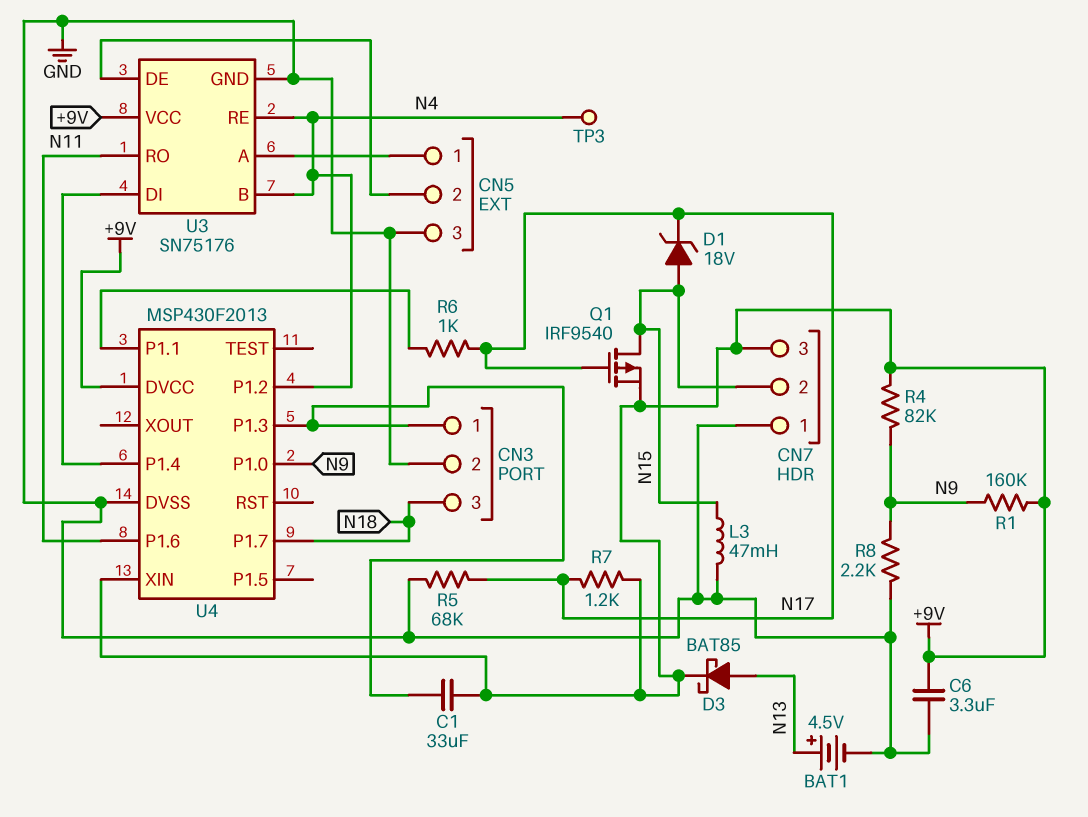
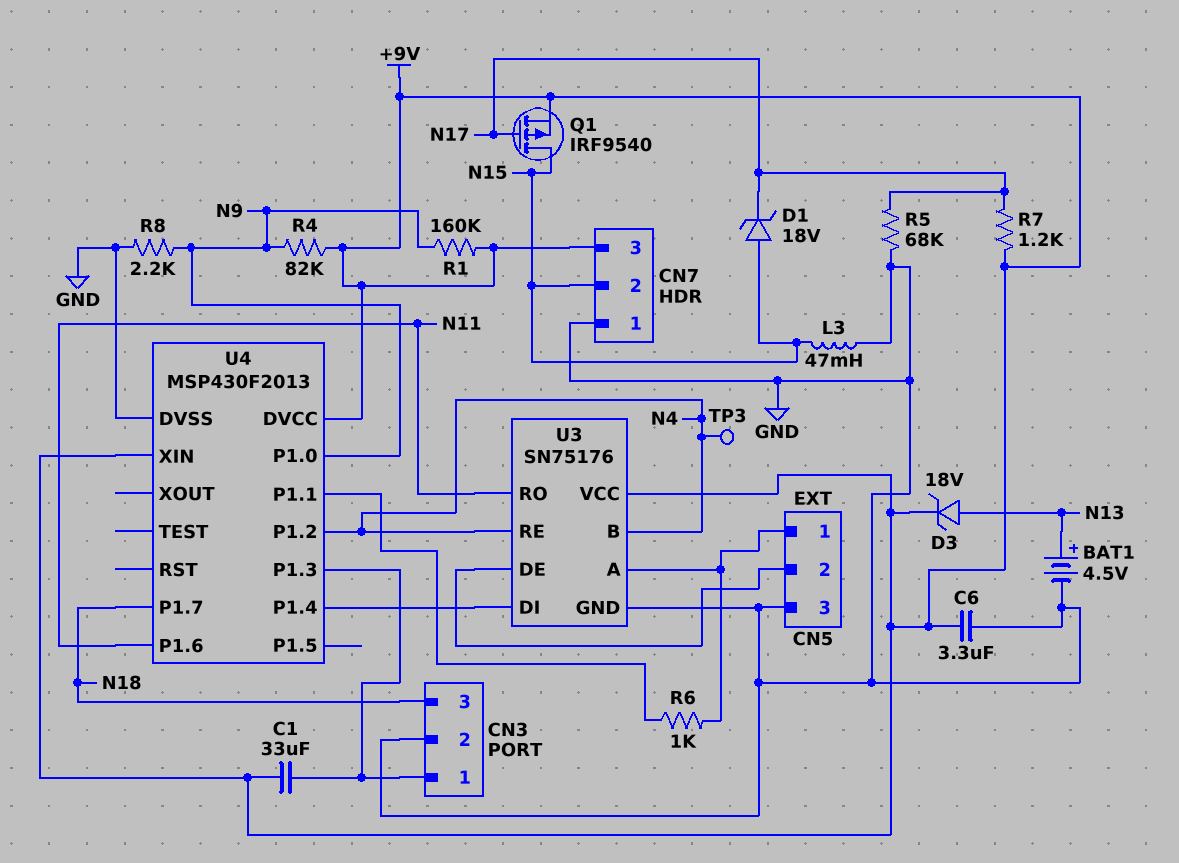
D3: schottky BAT85 (A N13, K +9V) -> zener 18V (A N13, K +9V)
R6: 1k (N17, U4/P1.1) -> 1k (CN5/1, U4/P1.1)

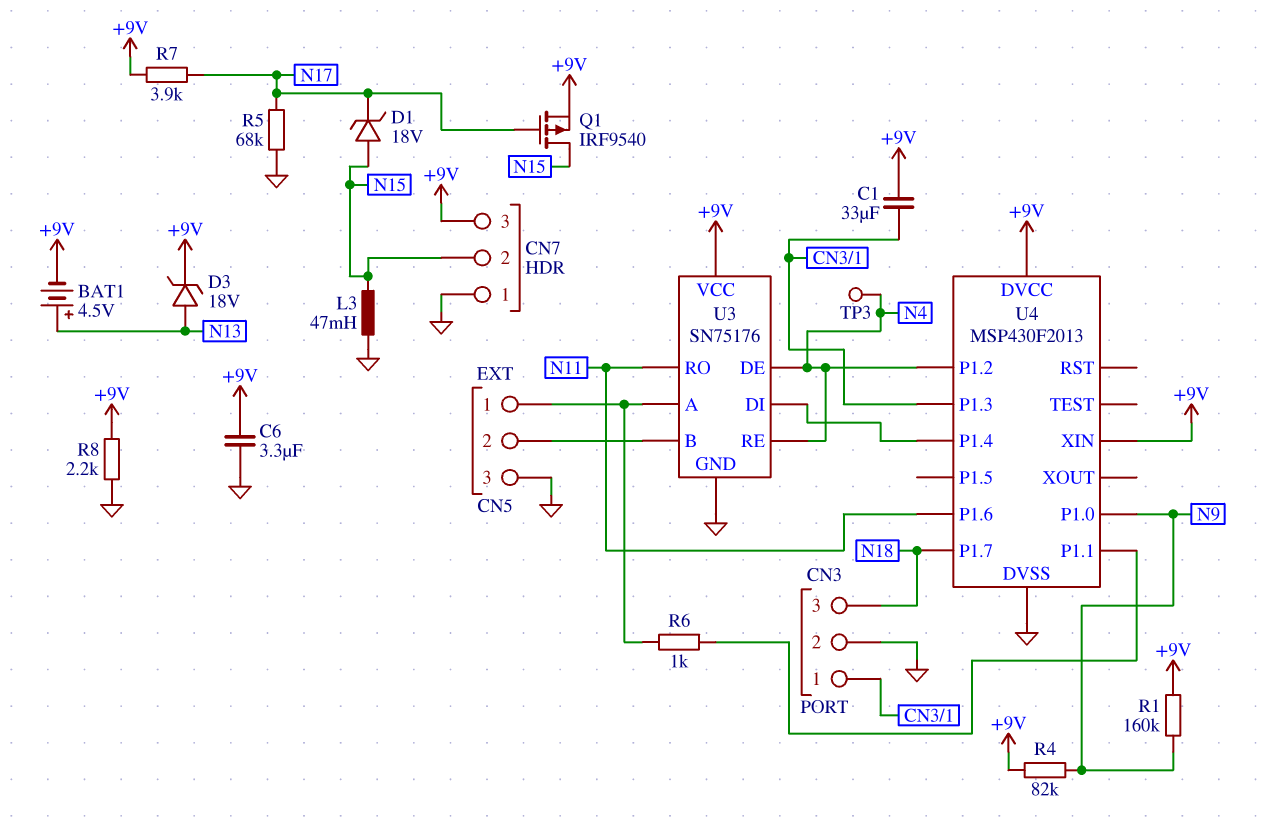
BAT1: 4.5V (plus N13, minus GND) -> 4.5V (plus N13, minus +9V)
R7: 1.2k (+9V, N17) -> 3.9k (+9V, N17)
R8: 2.2k (GND, N9) -> 2.2k (+9V, GND)
U3 pin B: N4 -> CN5/2
U3 pin DE: CN5/2 -> N4

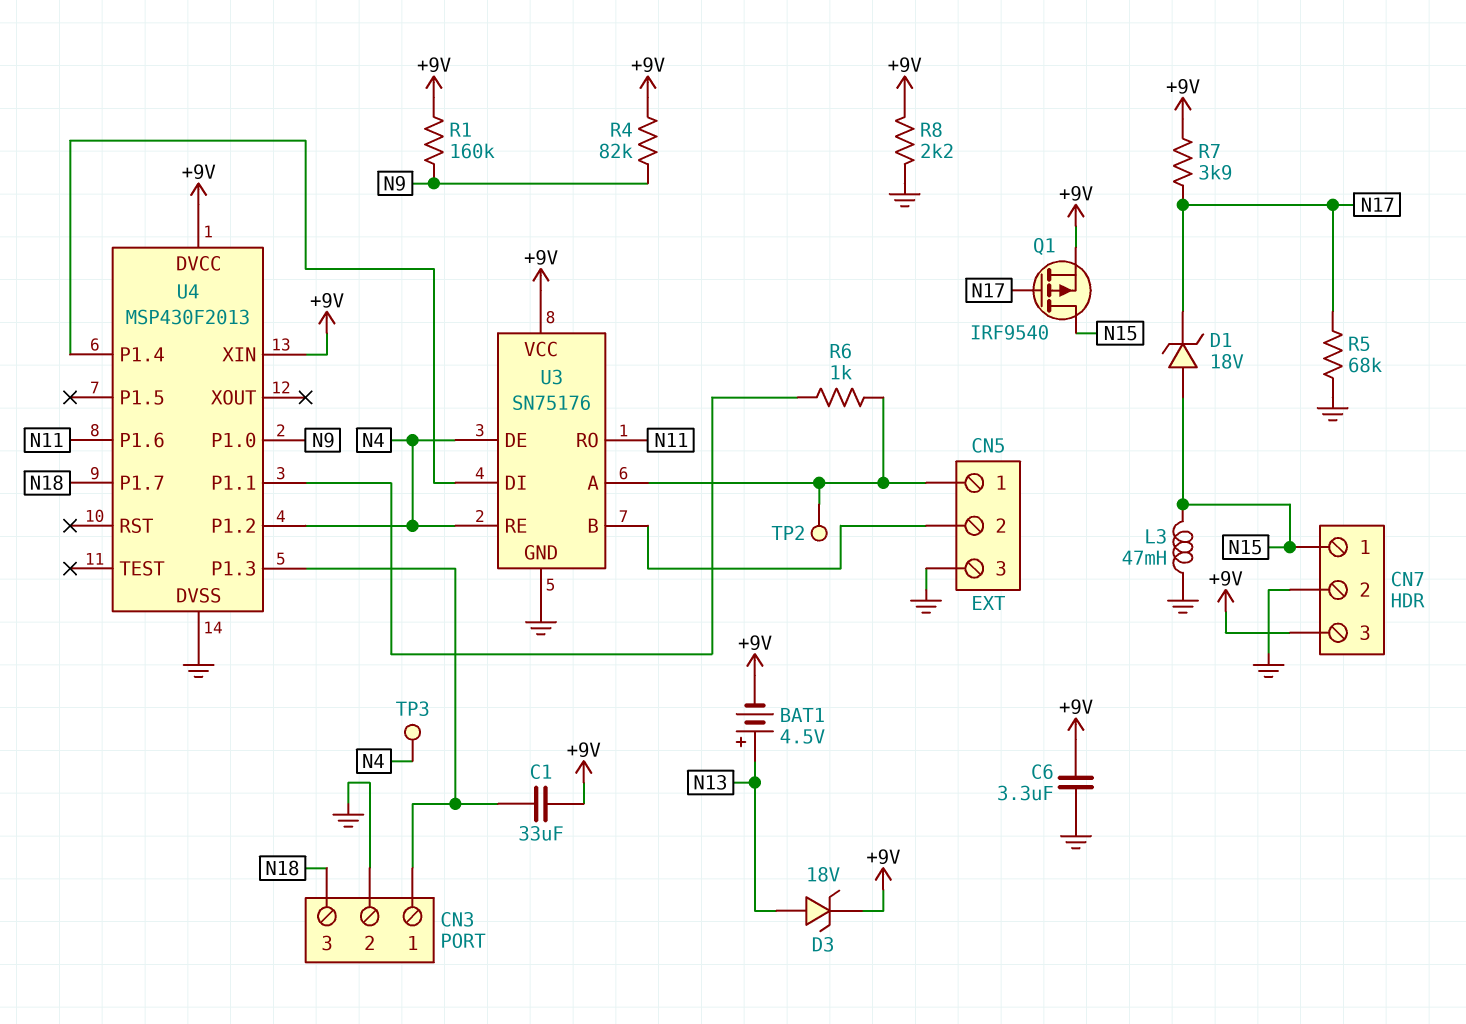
CN7 pin 1: GND -> N15
CN7 pin 2: N15 -> GND
TP2: none -> test point (CN5/1)

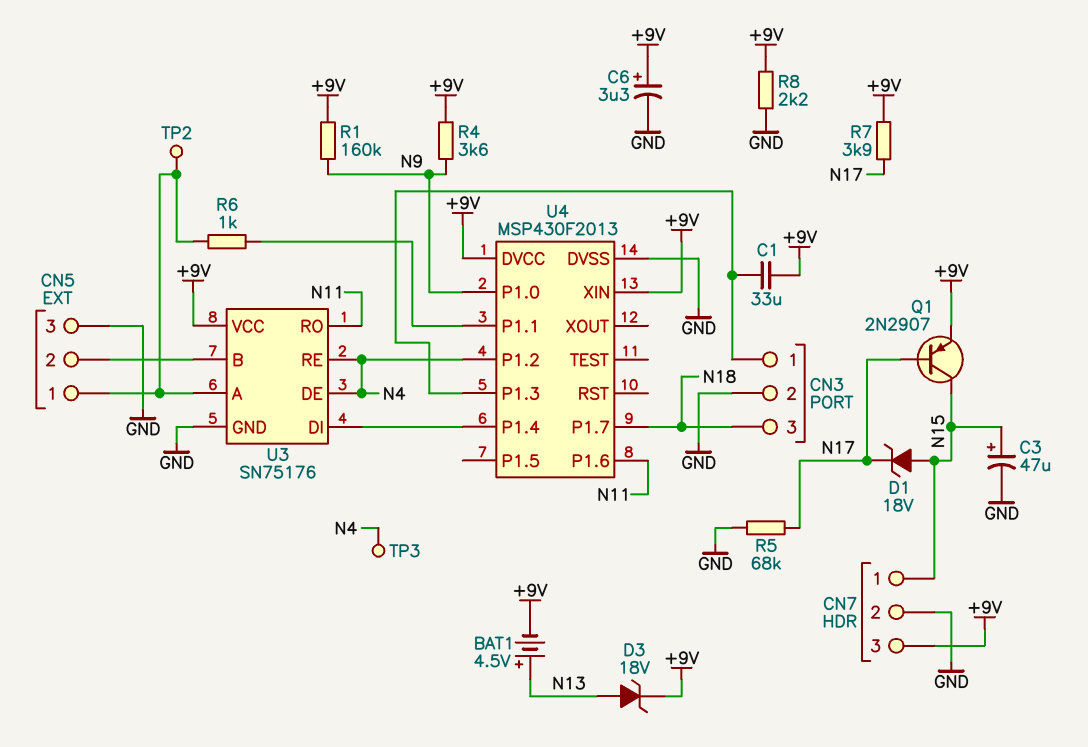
C3: none -> 47uF (plus N15, minus GND)
C6: 3.3uF (+9V, GND) -> 3.3uF (plus +9V, minus GND)
L3: 47mH (GND, N15) -> none
Q1: PMOS IRF9540 (G N17, D N15, S +9V) -> PNP 2N2907 (B N17, C N15, E +9V)
R4: 82k (+9V, N9) -> 3.6k (+9V, N9)

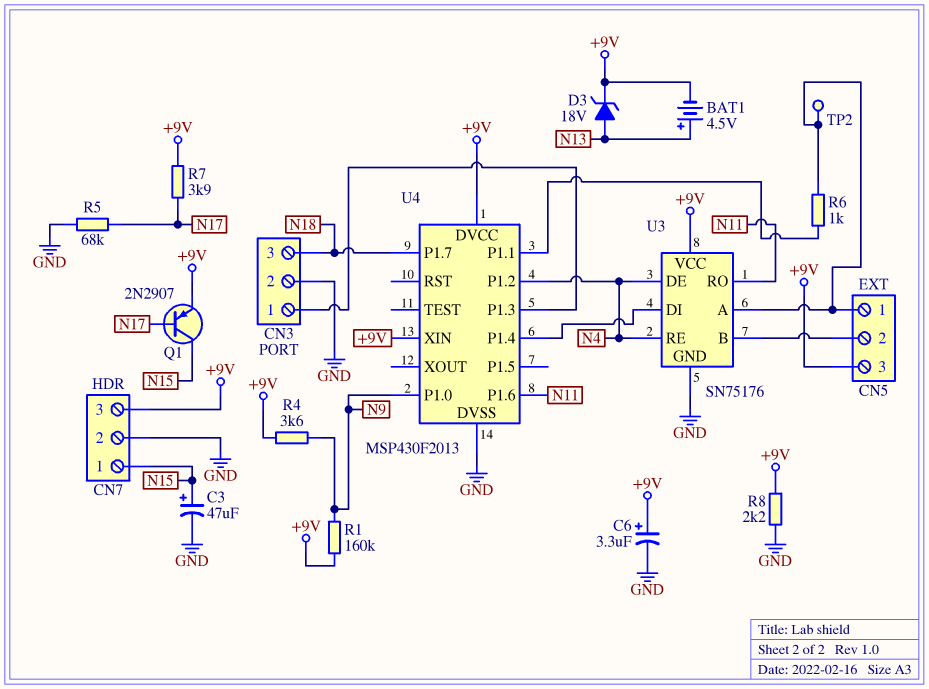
C1: 33uF (+9V, CN3/1) -> none
CN5 pin 3: GND -> +9V
D1: zener 18V (A N15, K N17) -> none
TP3: test point (N4) -> none

